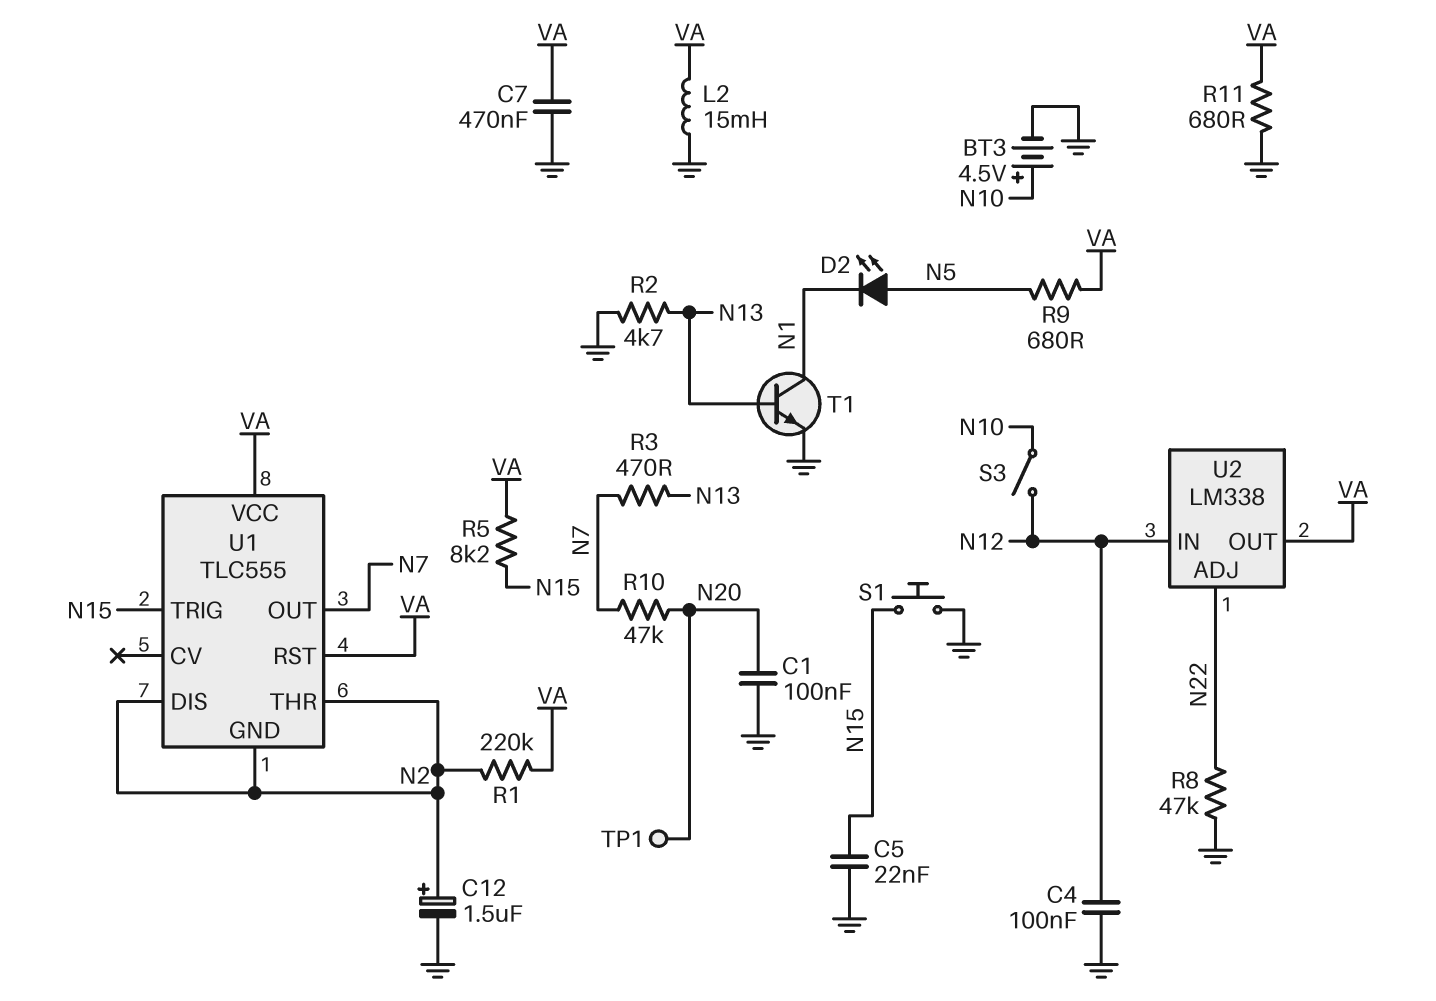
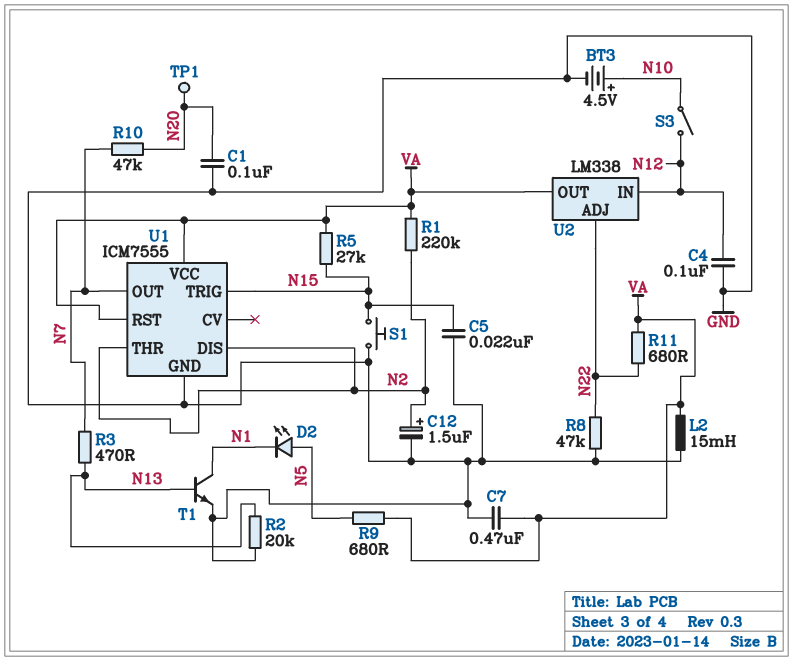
R2: 4.7k (GND, N13) -> 20k (GND, N13)
R5: 8.2k (N15, VA) -> 27k (N15, VA)
R11: 680 (GND, VA) -> 680 (N22, VA)
U1: TLC555 -> ICM7555
U1 pin GND: N2 -> GND

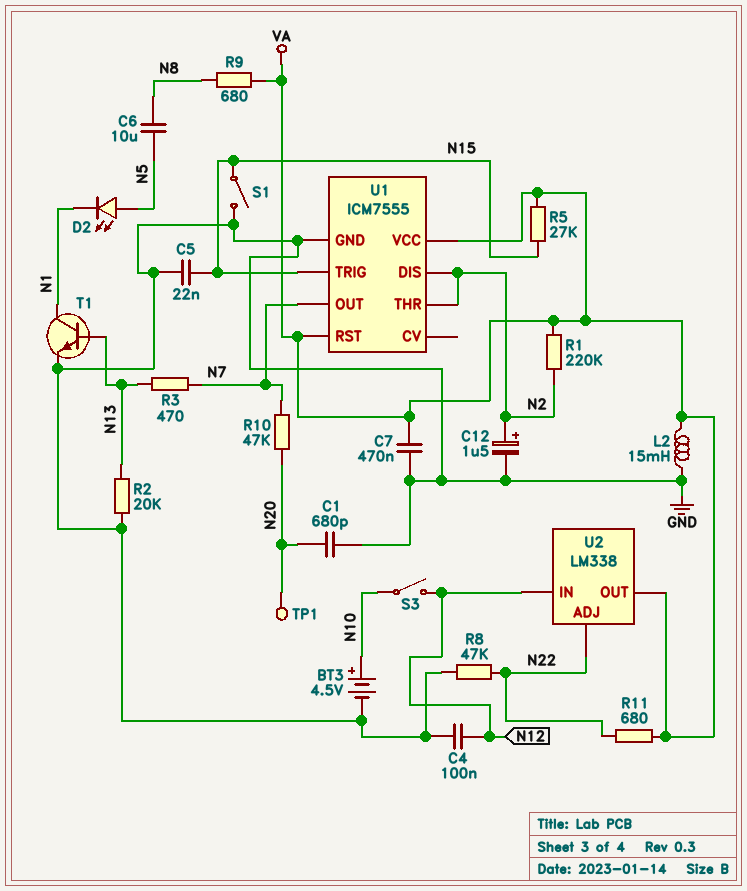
C1: 100nF (GND, N20) -> 680pF (GND, N20)
C6: none -> 10uF (N5, N8)
R9: 680 (N5, VA) -> 680 (N8, VA)
S1: button (GND, N15) -> switch (GND, N15)

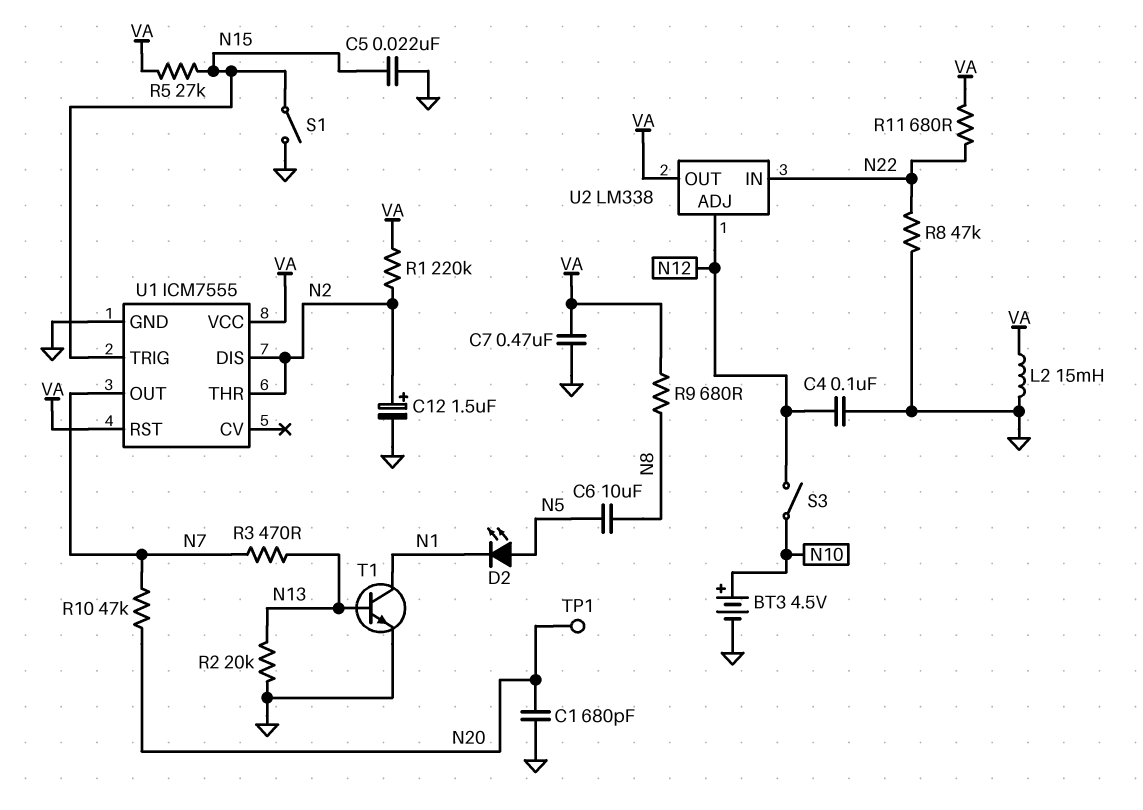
U2 pin ADJ: N22 -> N12
U2 pin IN: N12 -> N22

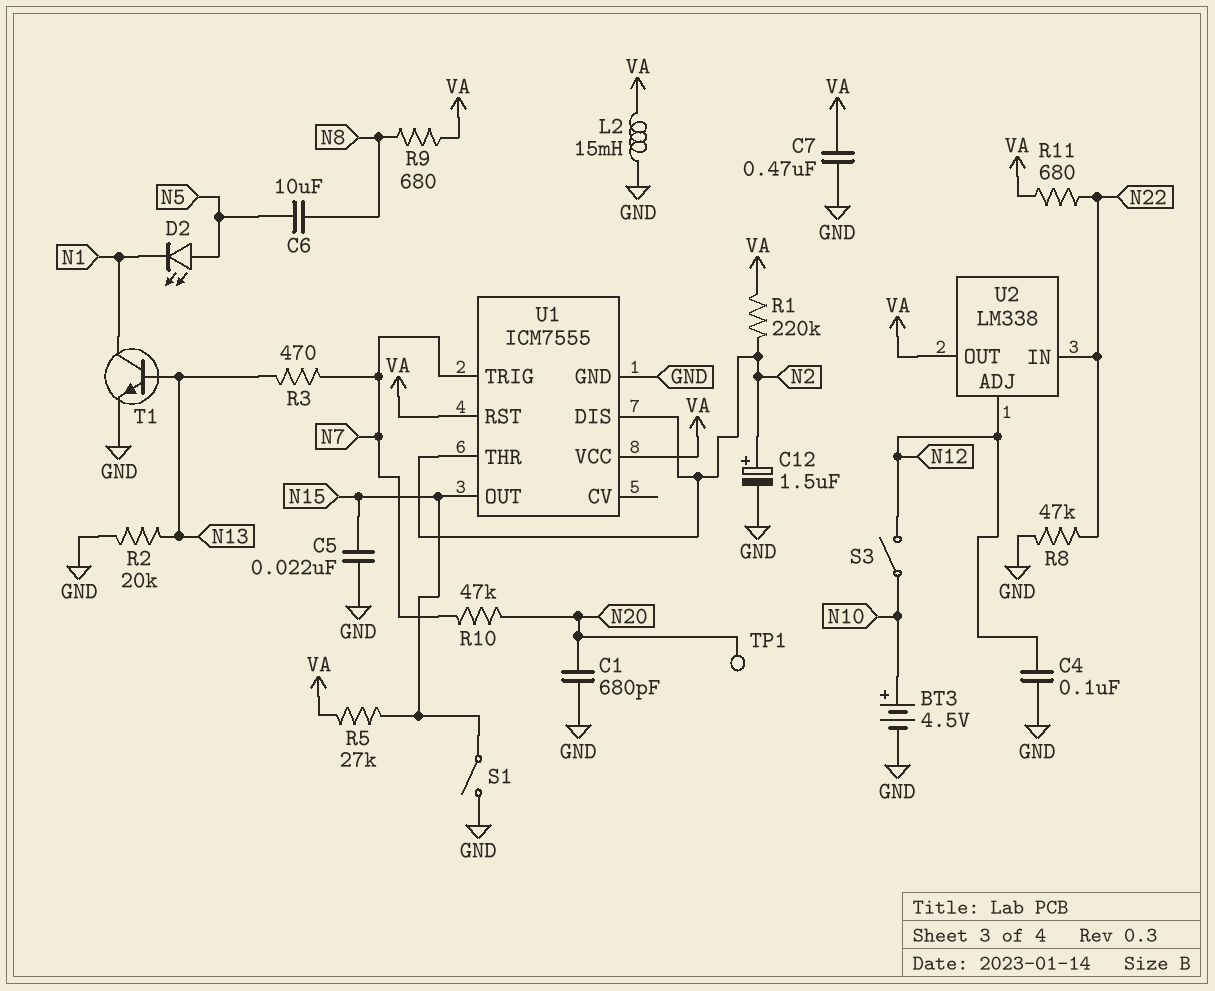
U1 pin OUT: N7 -> N15
U1 pin TRIG: N15 -> N7

